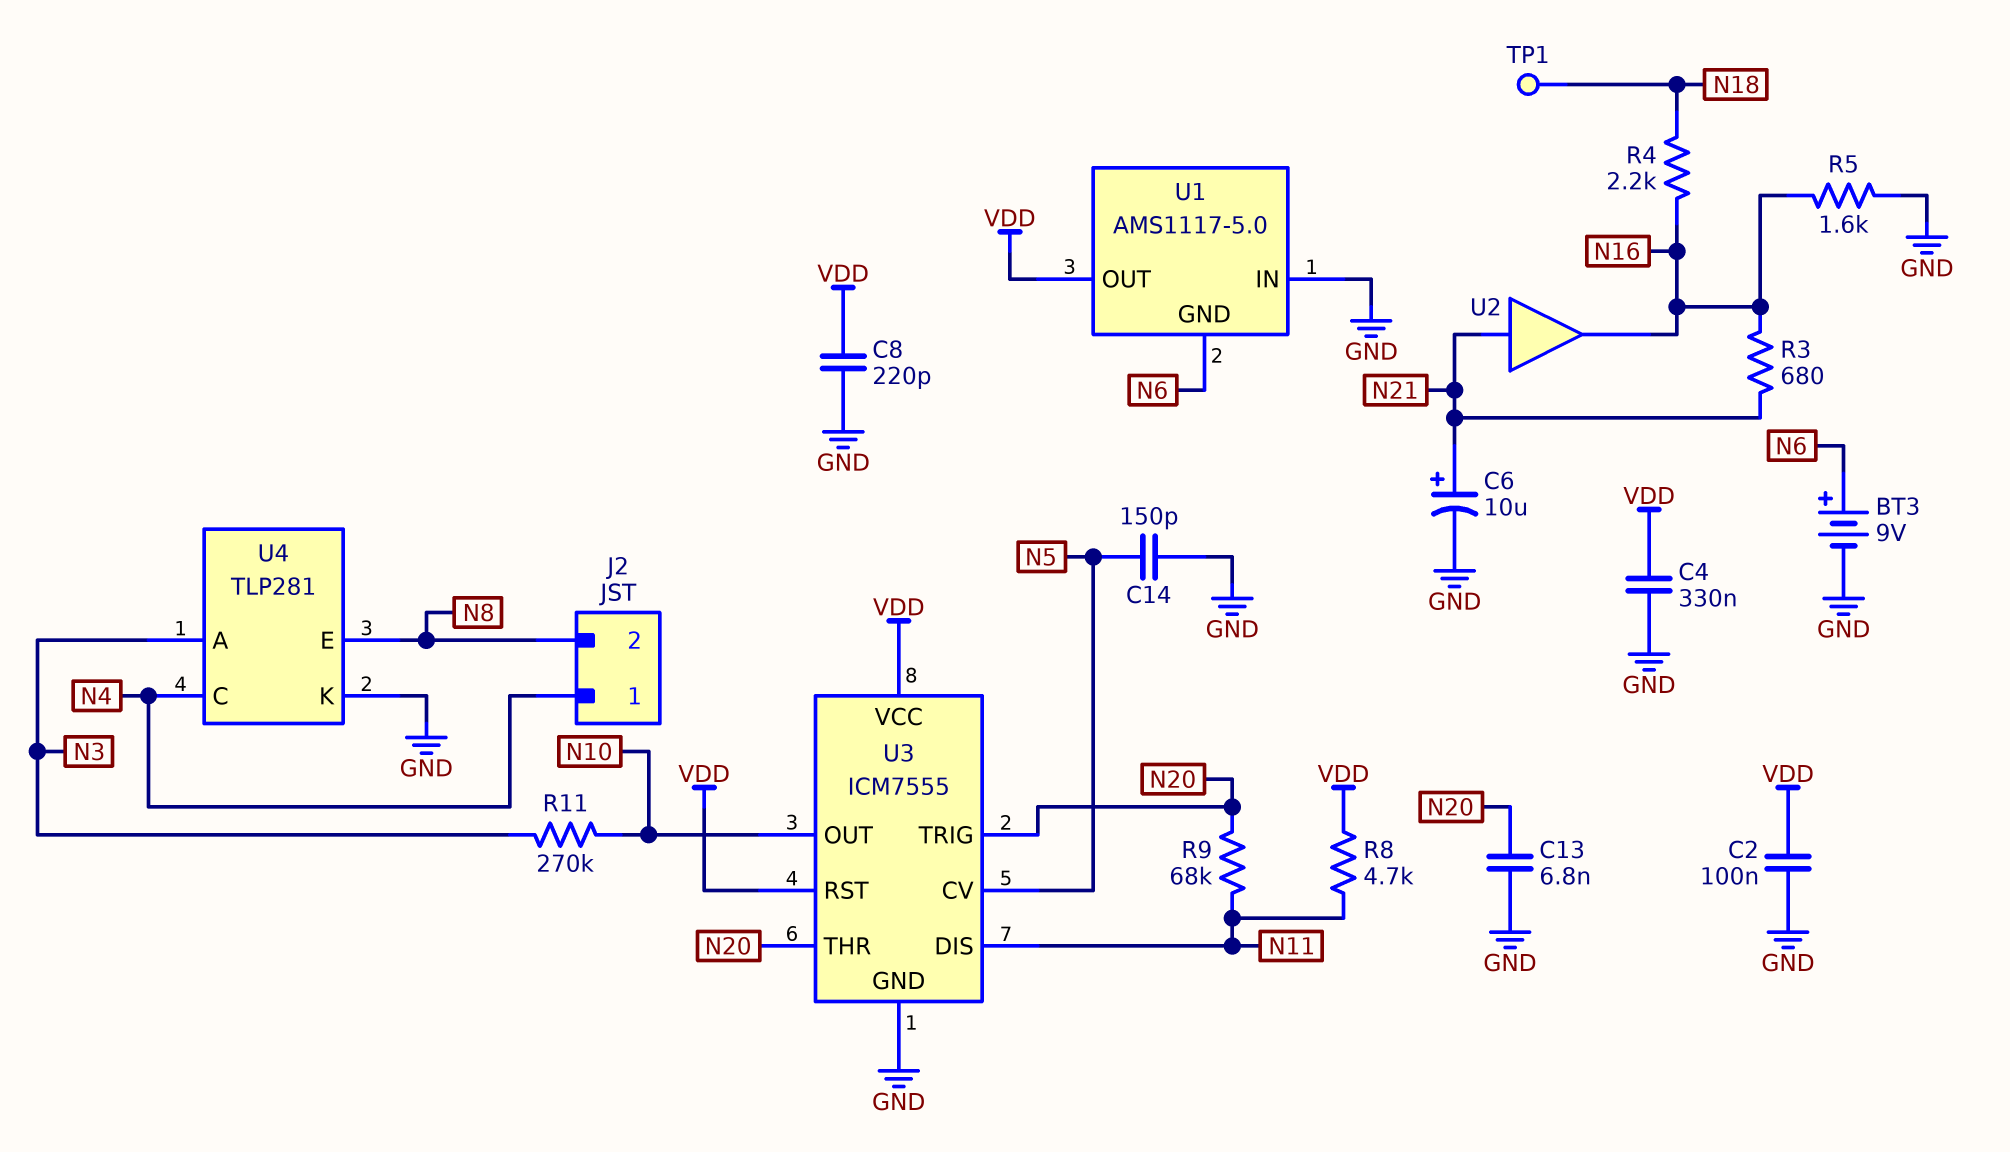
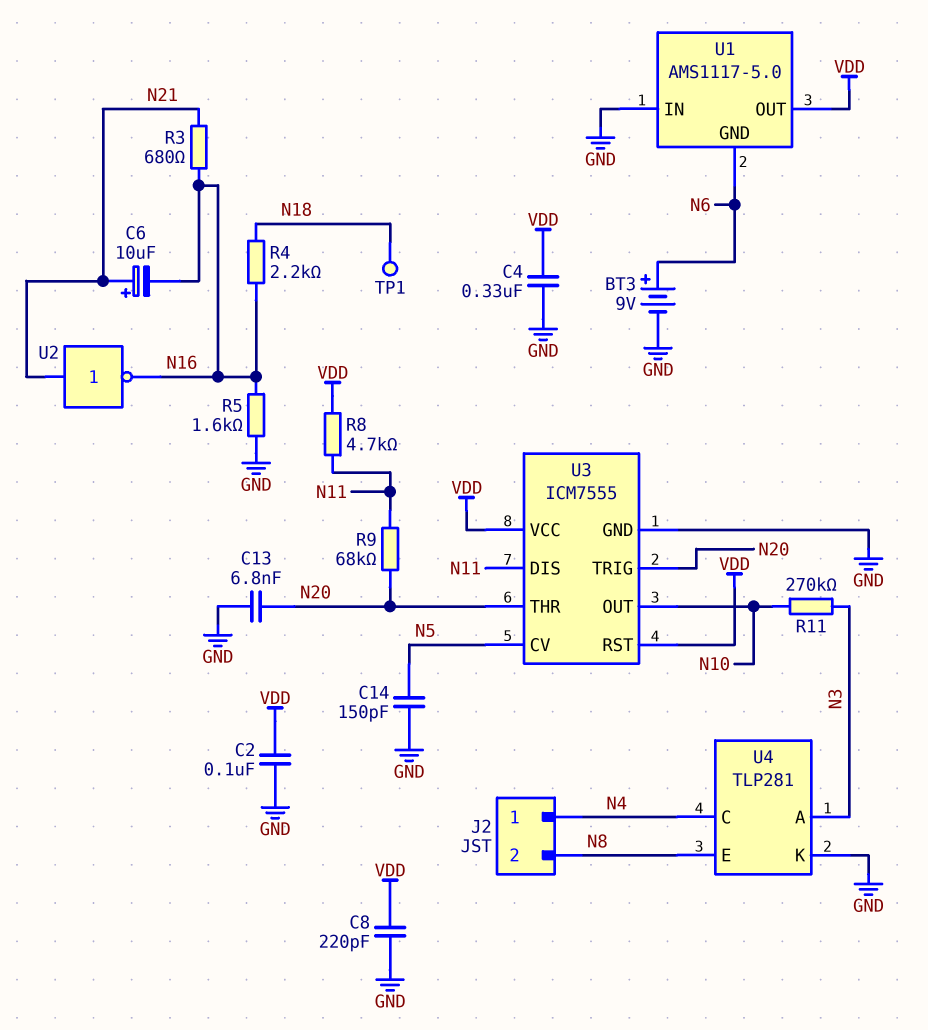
C6: 10uF (plus N21, minus GND) -> 10uF (plus N21, minus N16)
U2: buffer (in N21, out N16) -> NOT (in N21, out N16)

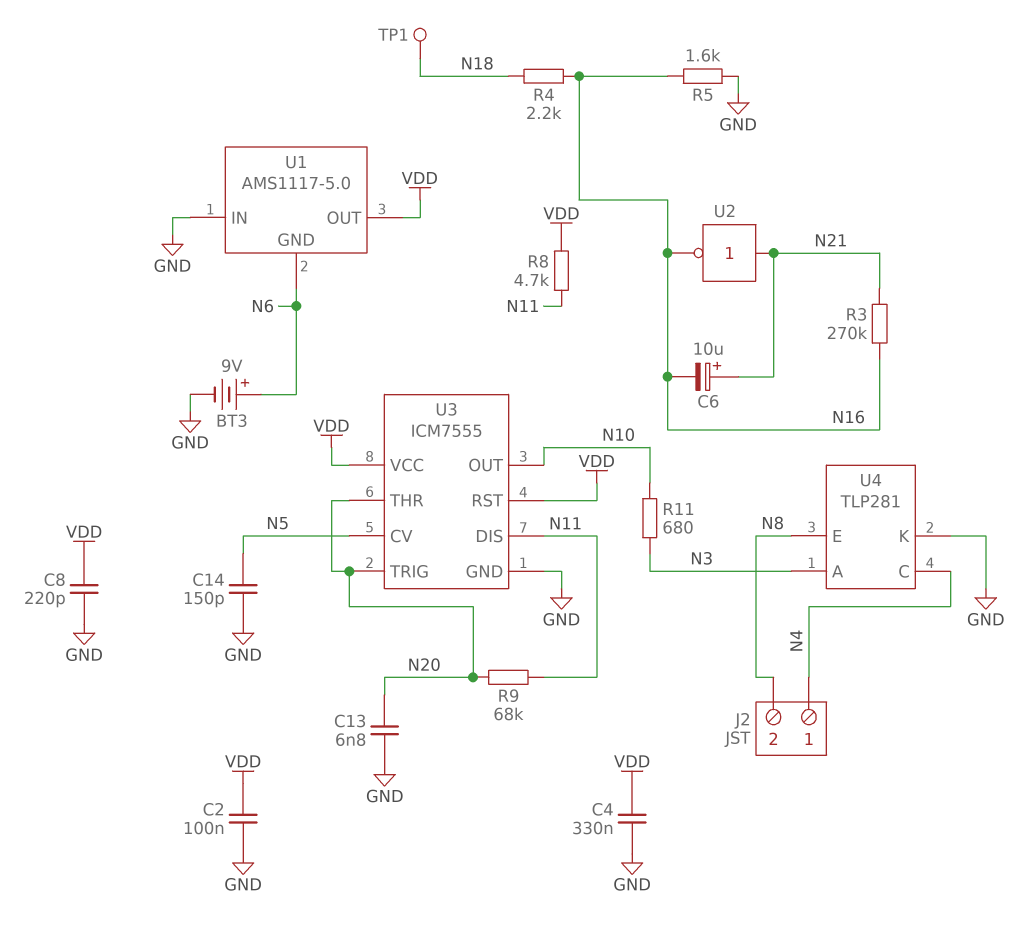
R3: 680 (N16, N21) -> 270k (N16, N21)
R11: 270k (N3, N10) -> 680 (N3, N10)

